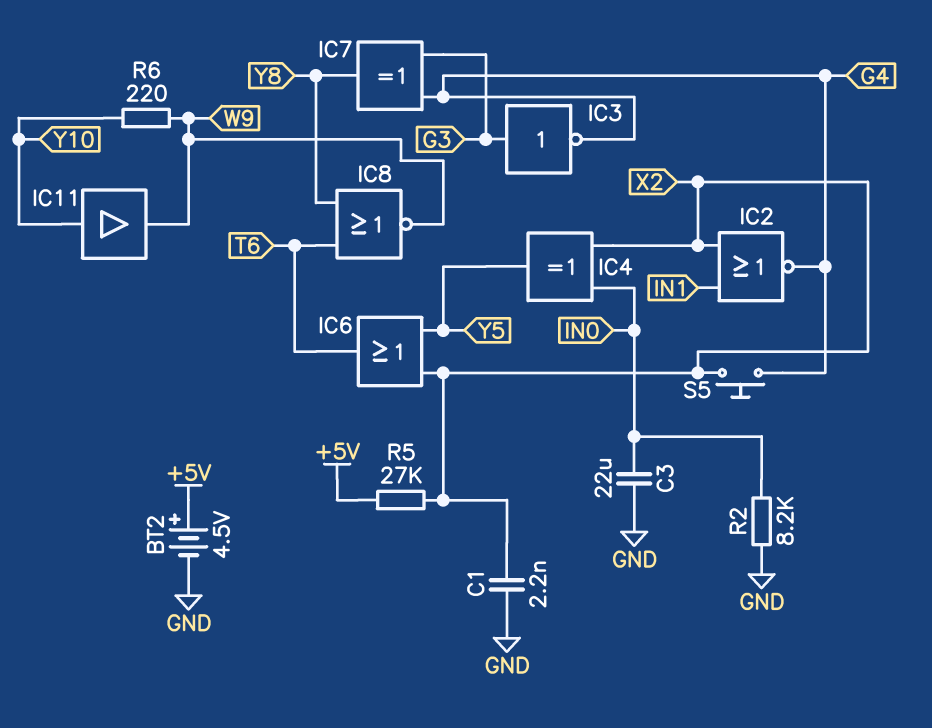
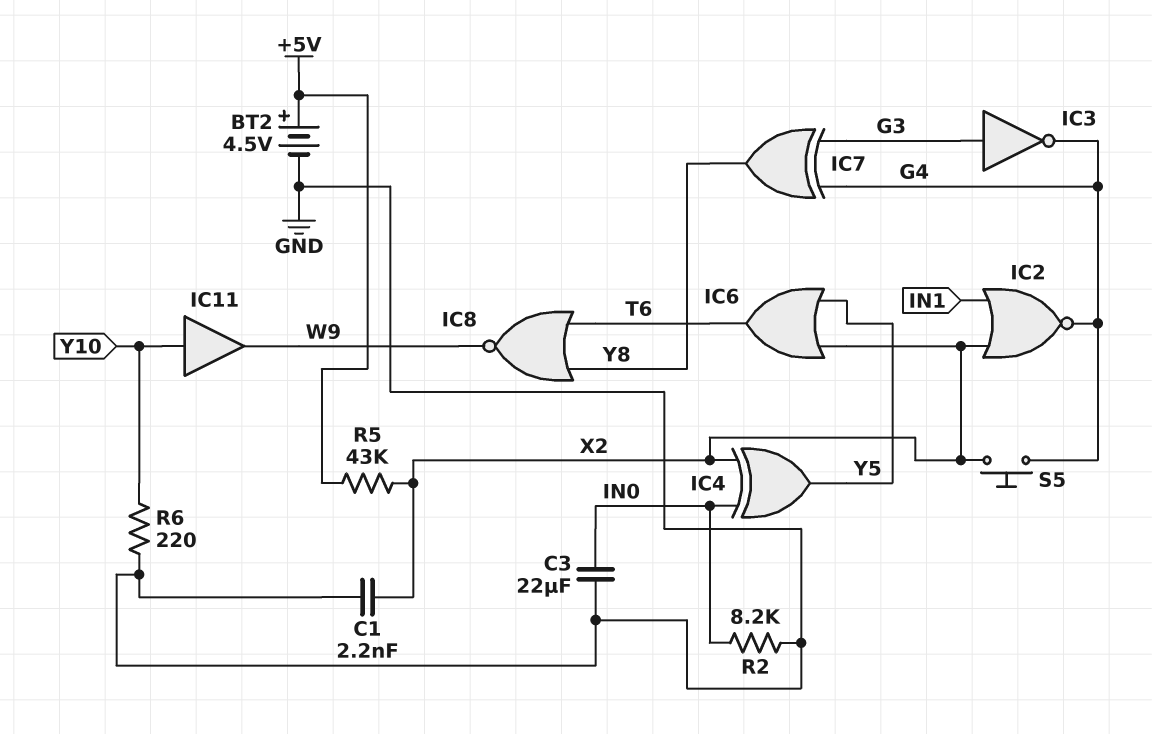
R5: 27k (+5V, X2) -> 43k (+5V, X2)
R6: 220 (W9, Y10) -> 220 (GND, Y10)

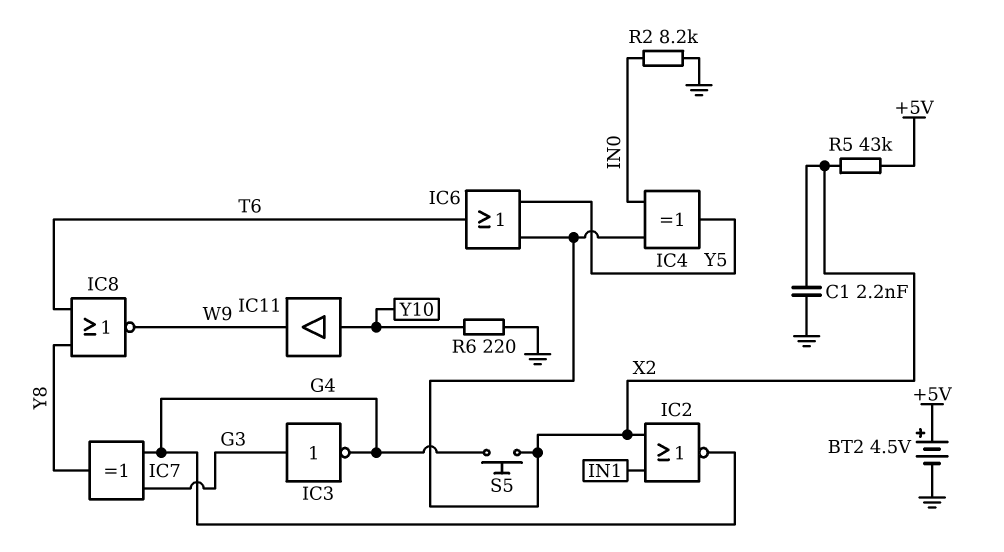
C3: 22uF (GND, IN0) -> none

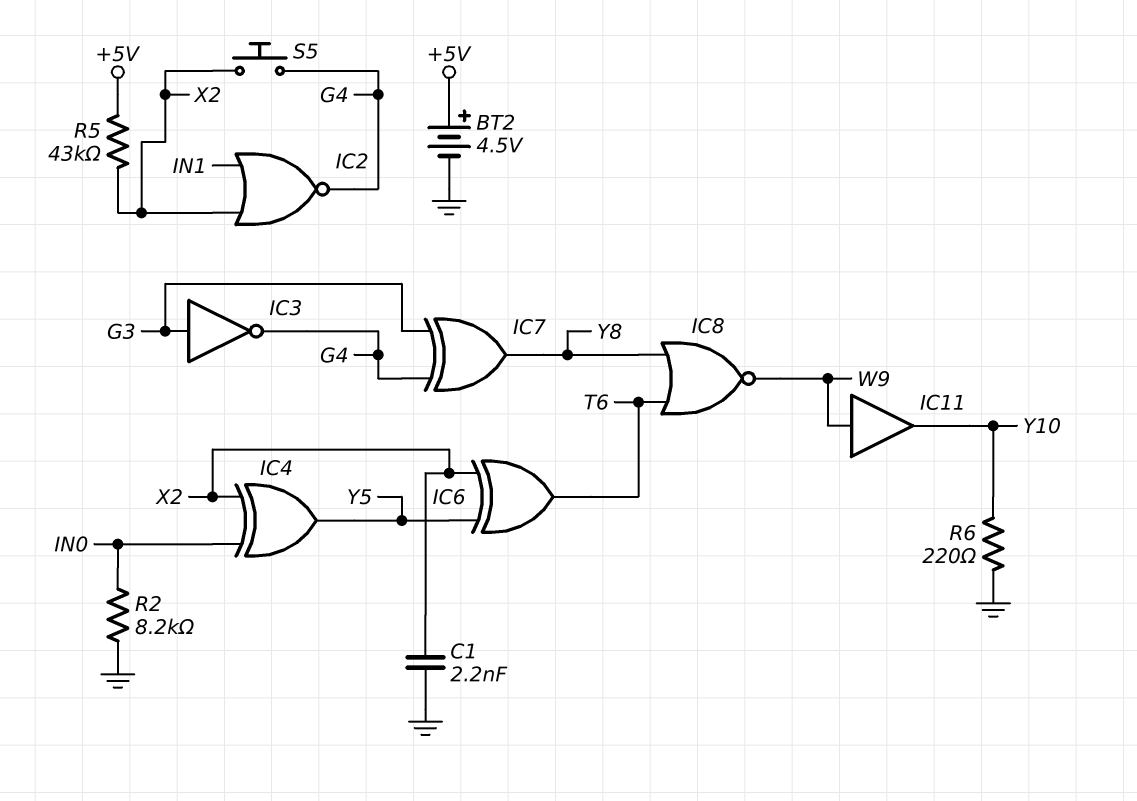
IC6: OR (in X2, in Y5, out T6) -> XOR (in X2, in Y5, out T6)
IC11: buffer (in Y10, out W9) -> buffer (in W9, out Y10)

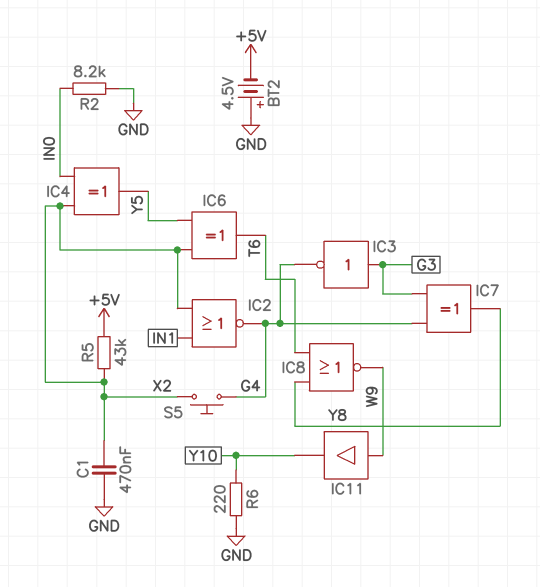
BT2: 4.5V (plus +5V, minus GND) -> 4.5V (plus GND, minus +5V)
C1: 2.2nF (GND, X2) -> 470nF (GND, X2)

